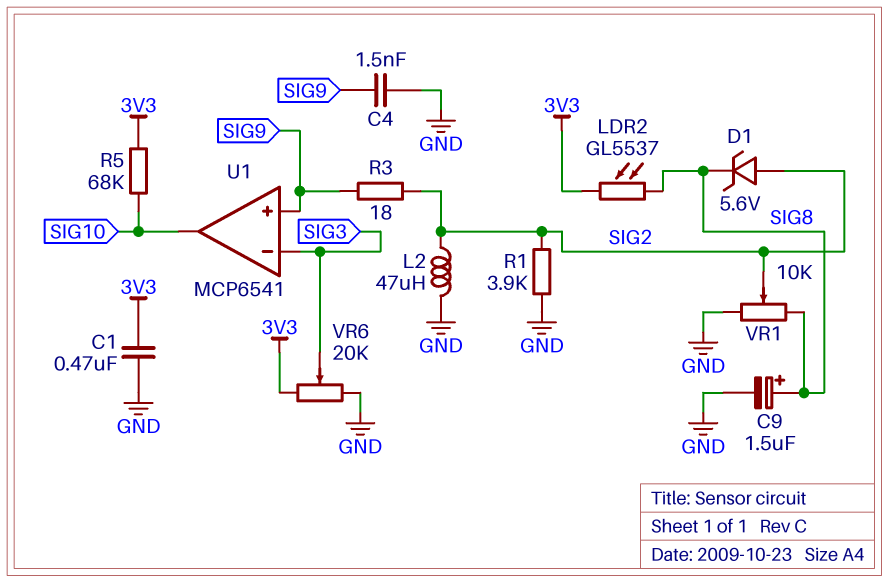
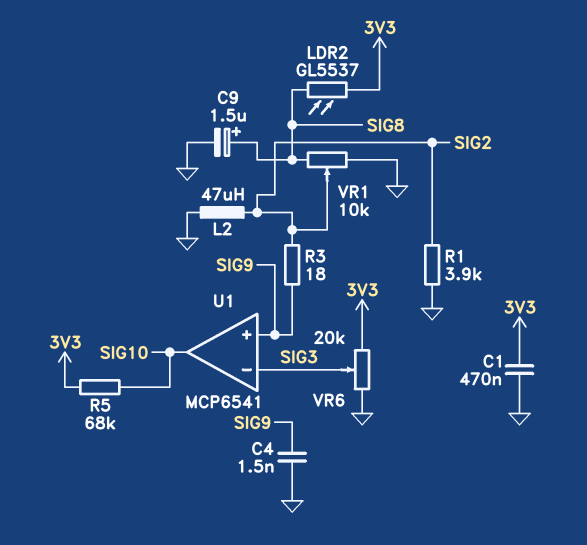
D1: zener 5.6V (A SIG2, K SIG8) -> none

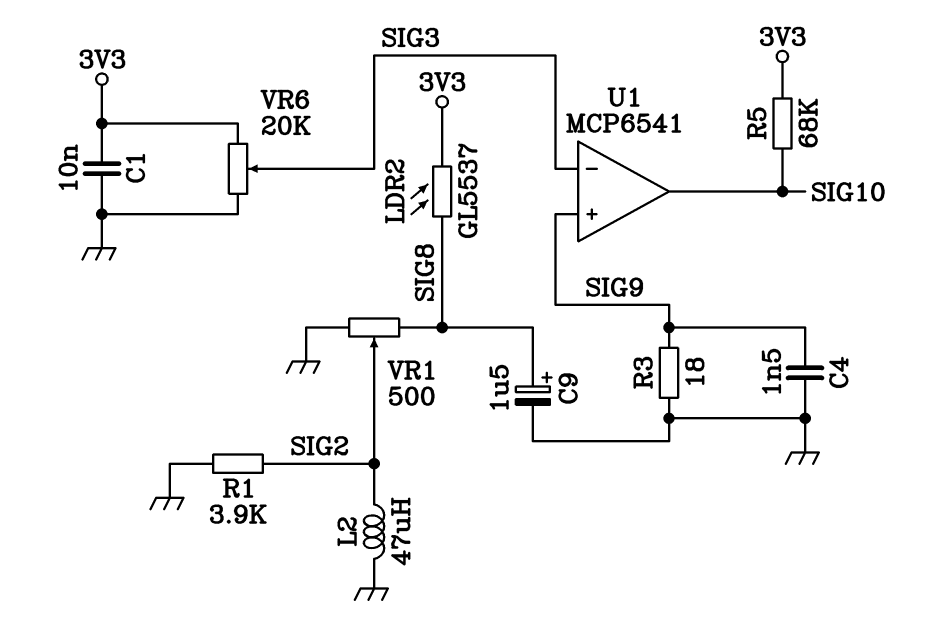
C1: 470nF (3V3, GND) -> 10nF (3V3, GND)
R3: 18 (SIG2, SIG9) -> 18 (GND, SIG9)
VR1: 10k (GND, SIG8, wiper SIG2) -> 500 (GND, SIG8, wiper SIG2)

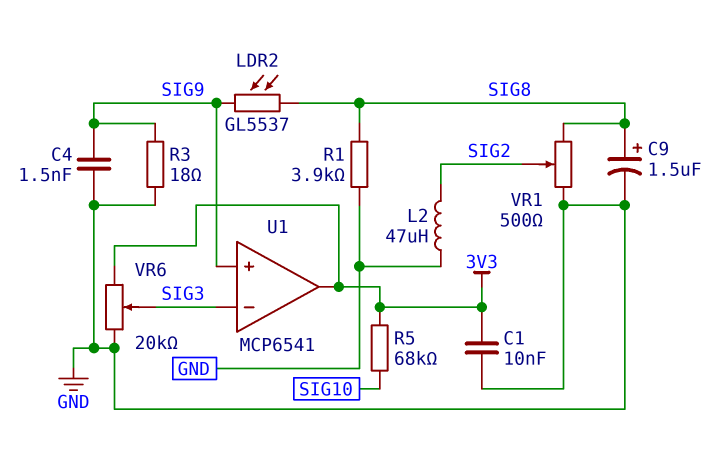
LDR2: GL5537 (3V3, SIG8) -> GL5537 (SIG8, SIG9)
R1: 3.9k (GND, SIG2) -> 3.9k (GND, SIG8)
U1 pin out: SIG10 -> 3V3

